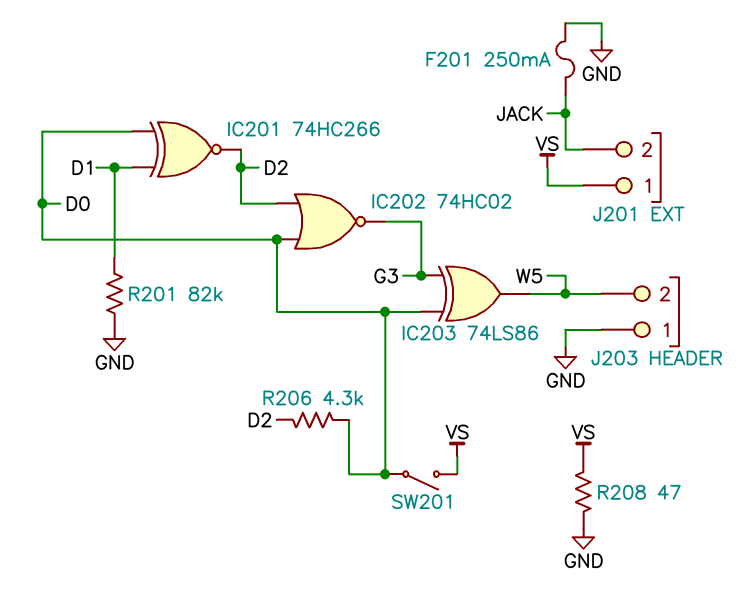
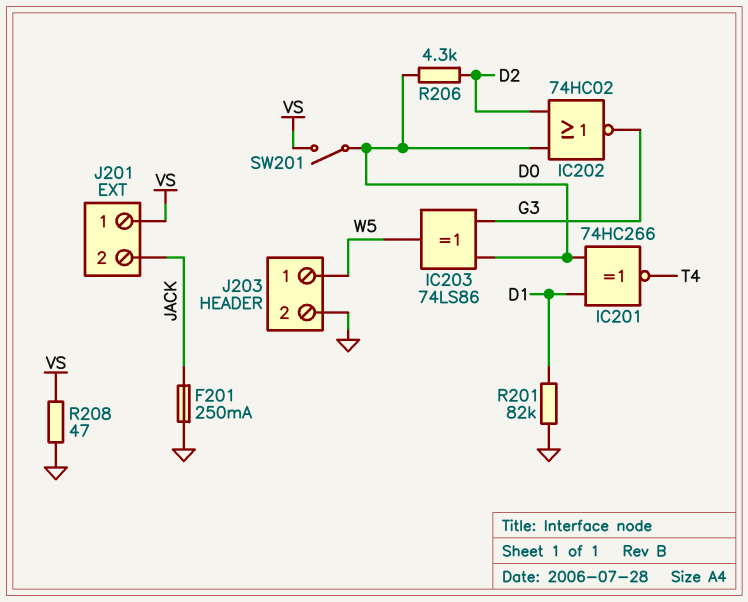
IC201: XNOR 74HC266 (in D0, in D1, out D2) -> XNOR 74HC266 (in D0, in D1, out T4)
J203 pin 1: GND -> W5
J203 pin 2: W5 -> GND

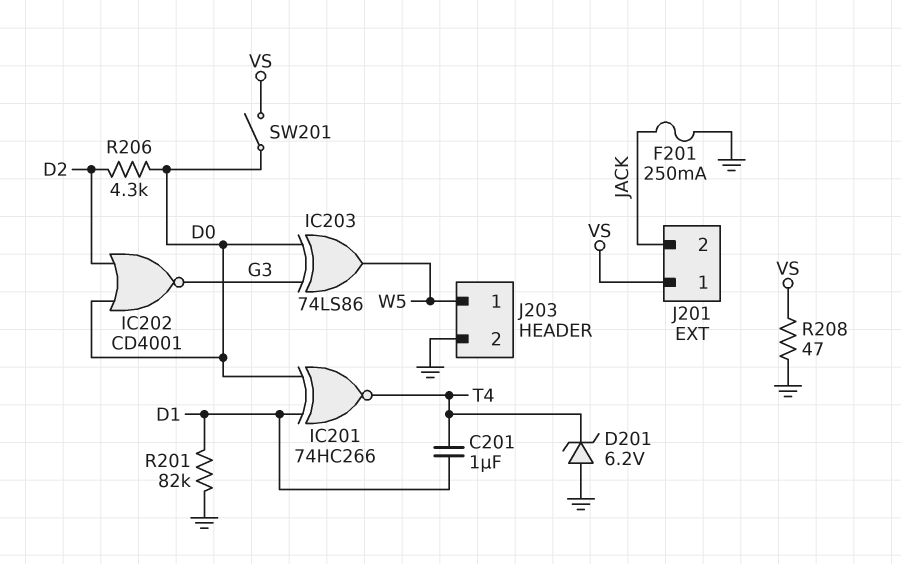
C201: none -> 1uF (D1, T4)
D201: none -> zener 6.2V (A GND, K T4)
IC202: NOR 74HC02 (in D0, in D2, out G3) -> NOR CD4001 (in D0, in D2, out G3)

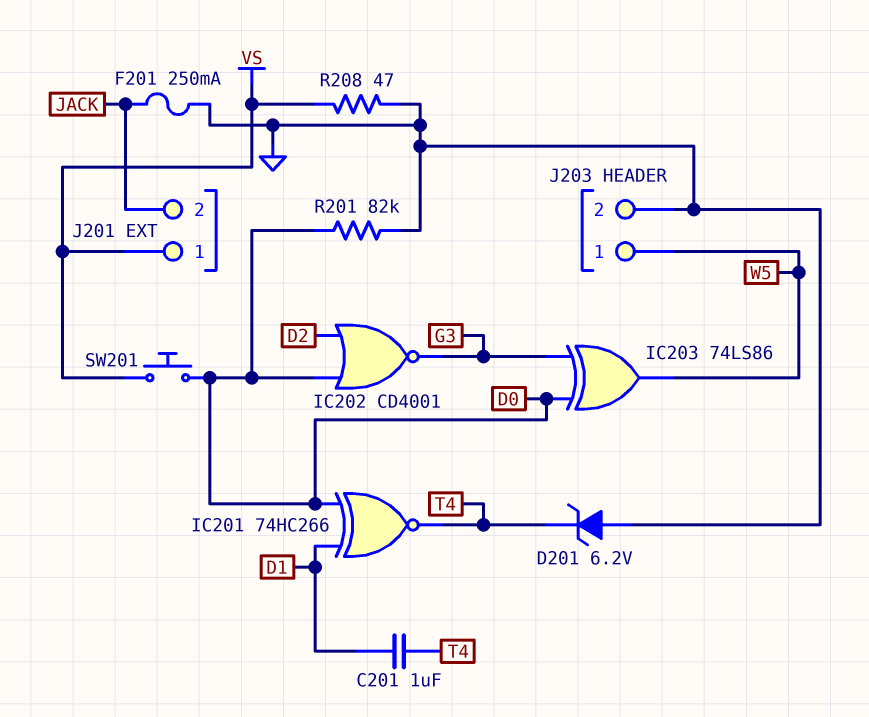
R201: 82k (D1, GND) -> 82k (D0, GND)
R206: 4.3k (D0, D2) -> none
SW201: switch (D0, VS) -> button (D0, VS)

